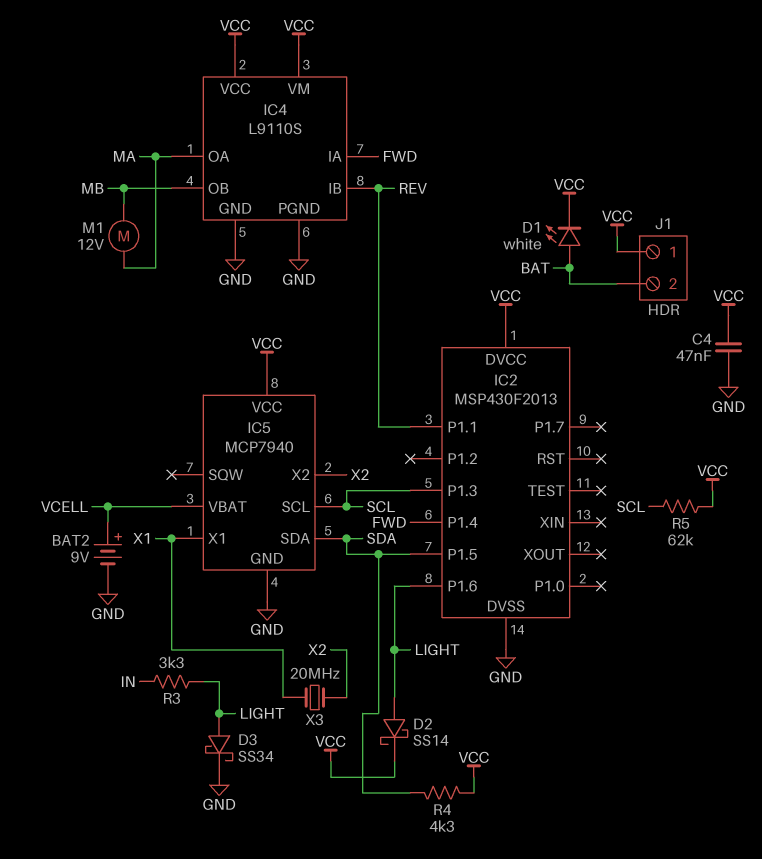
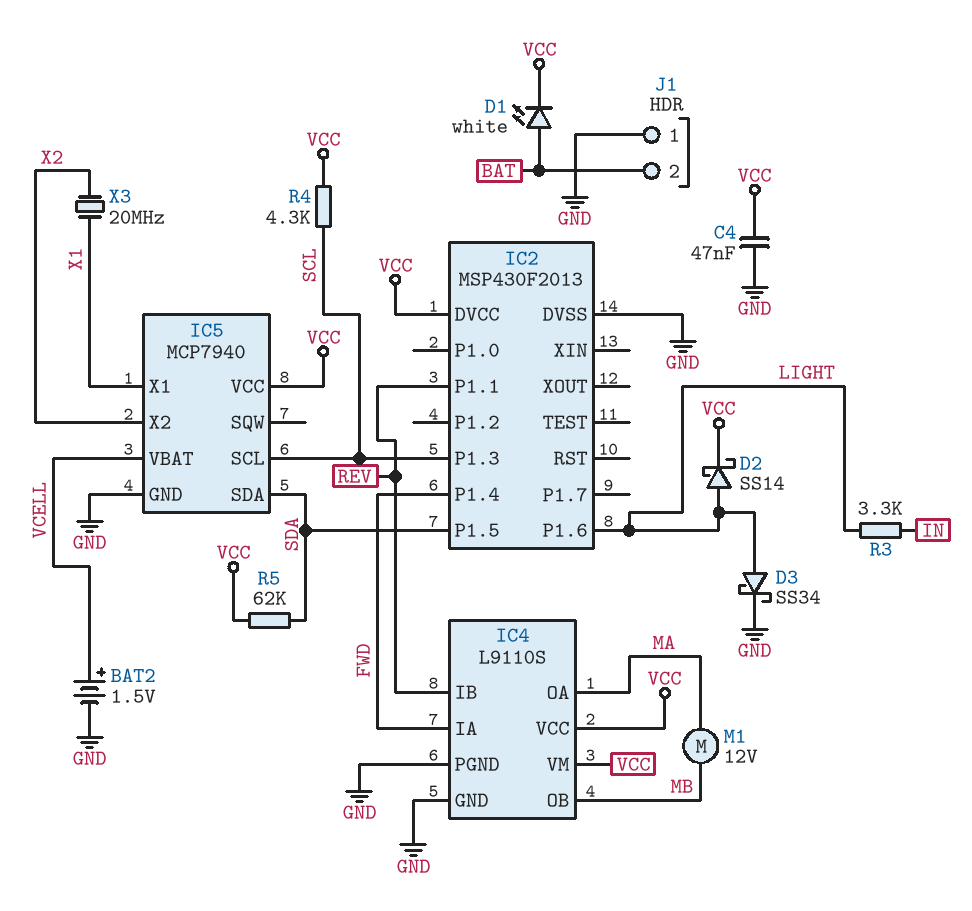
BAT2: 9V (plus VCELL, minus GND) -> 1.5V (plus VCELL, minus GND)
J1 pin 1: VCC -> GND
R4: 4.3k (SDA, VCC) -> 4.3k (SCL, VCC)
R5: 62k (SCL, VCC) -> 62k (SDA, VCC)

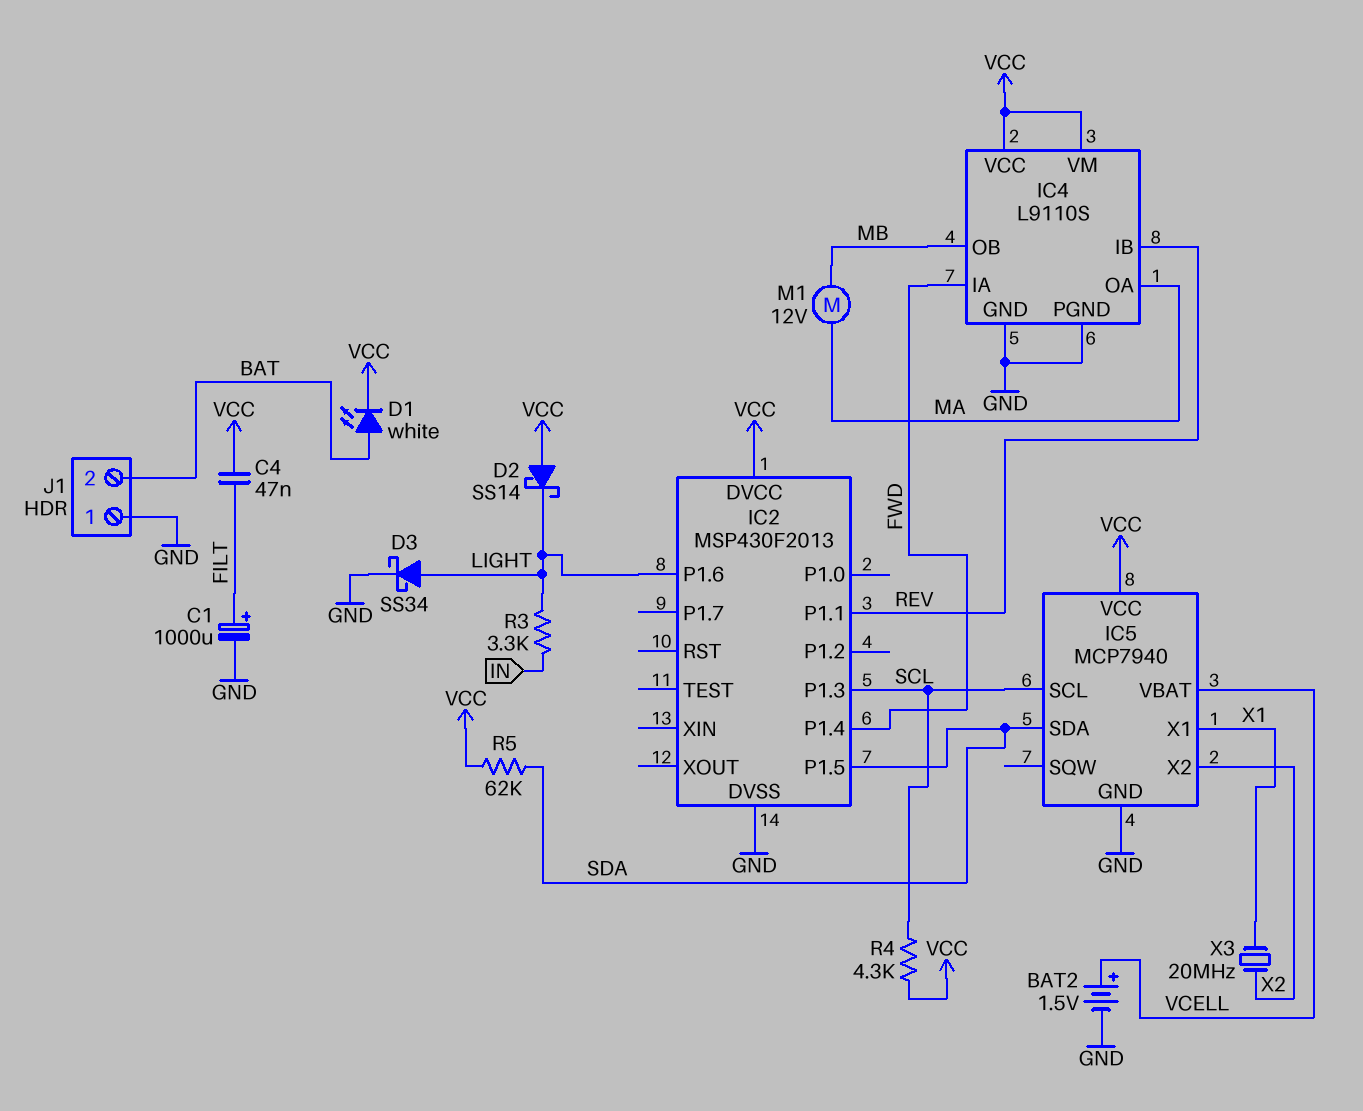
C1: none -> 1000uF (plus FILT, minus GND)
C4: 47nF (GND, VCC) -> 47nF (FILT, VCC)
D2: schottky SS14 (A LIGHT, K VCC) -> schottky SS14 (A VCC, K LIGHT)

